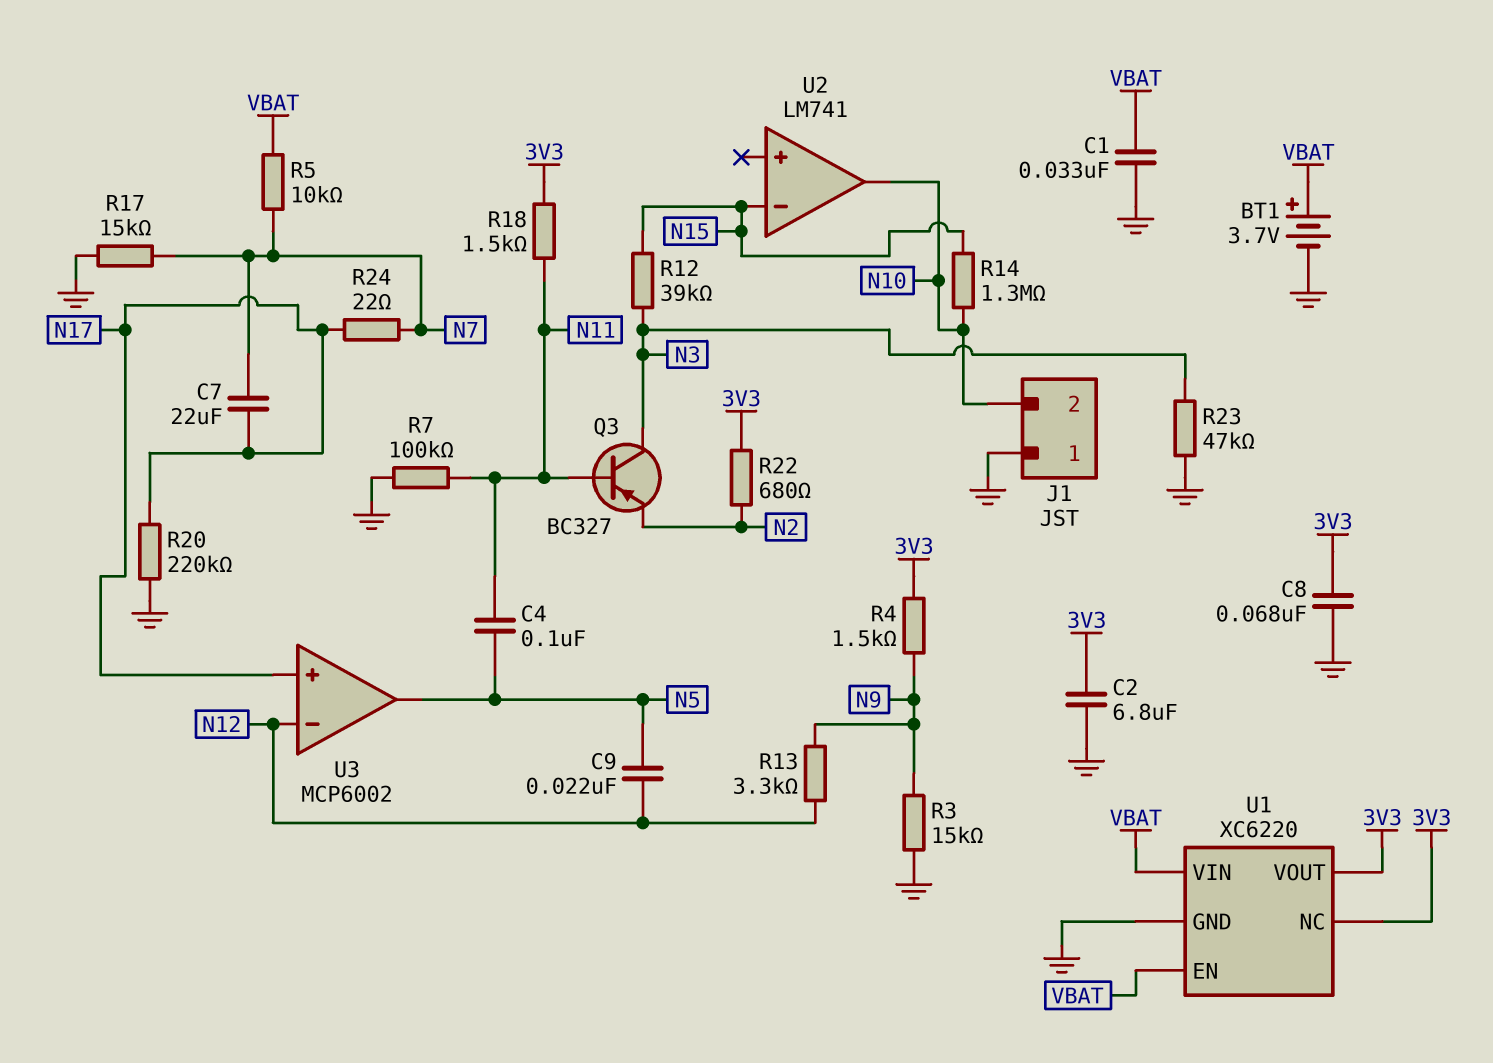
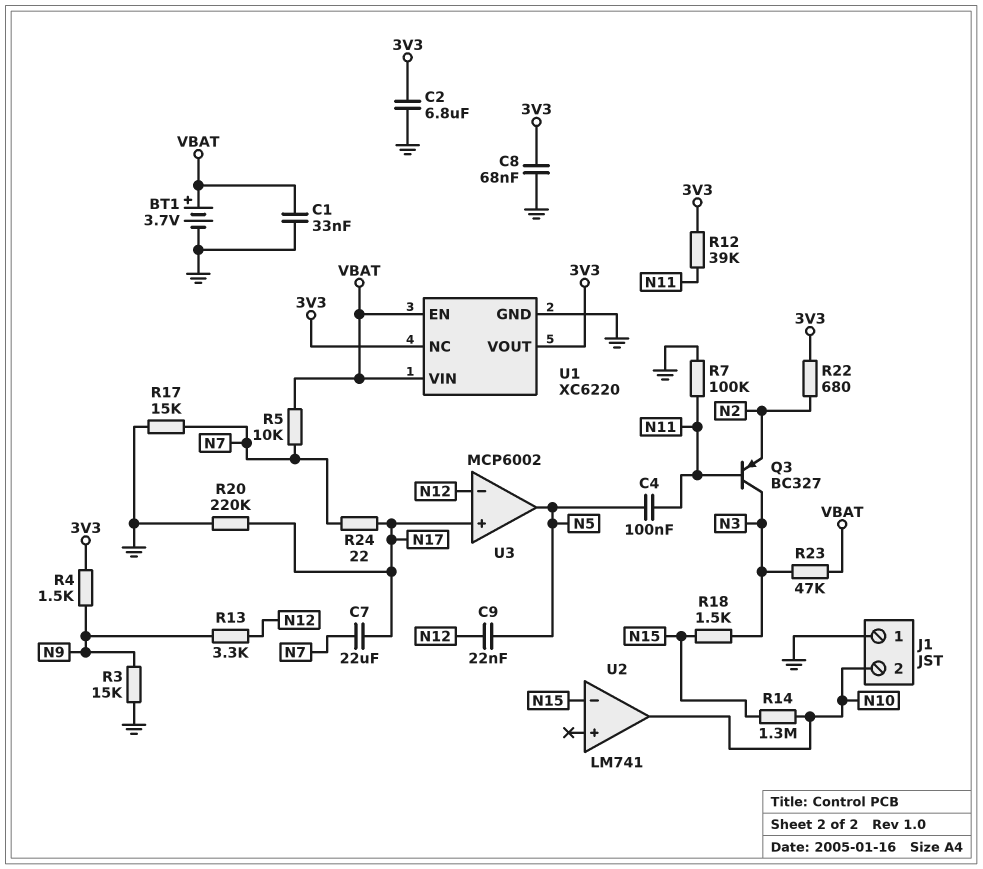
R12: 39k (N3, N15) -> 39k (3V3, N11)
R18: 1.5k (3V3, N11) -> 1.5k (N3, N15)
R23: 47k (GND, N3) -> 47k (N3, VBAT)

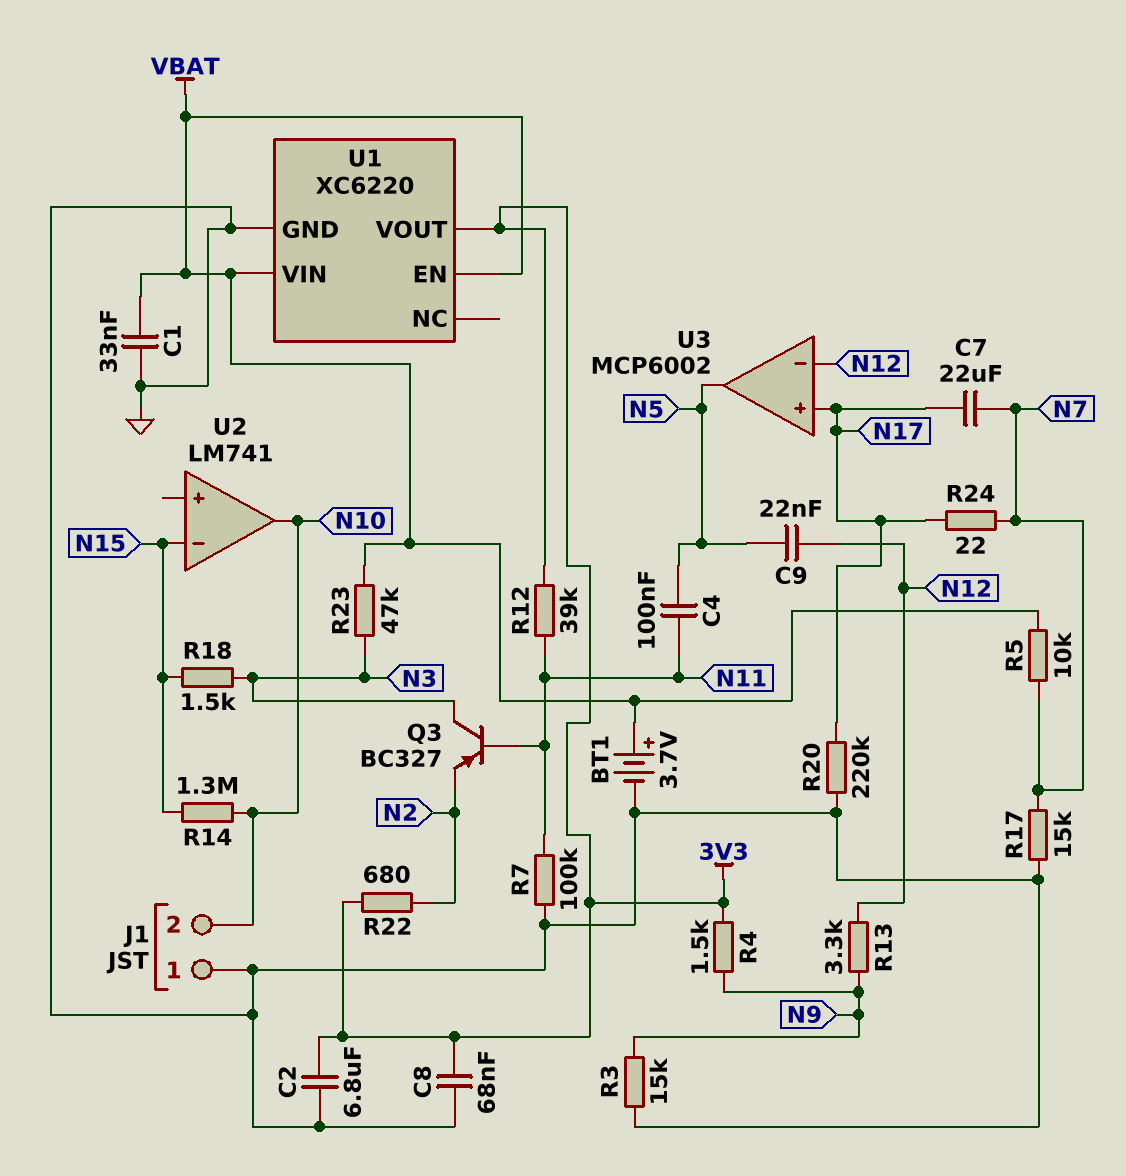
U1 pin NC: 3V3 -> none

